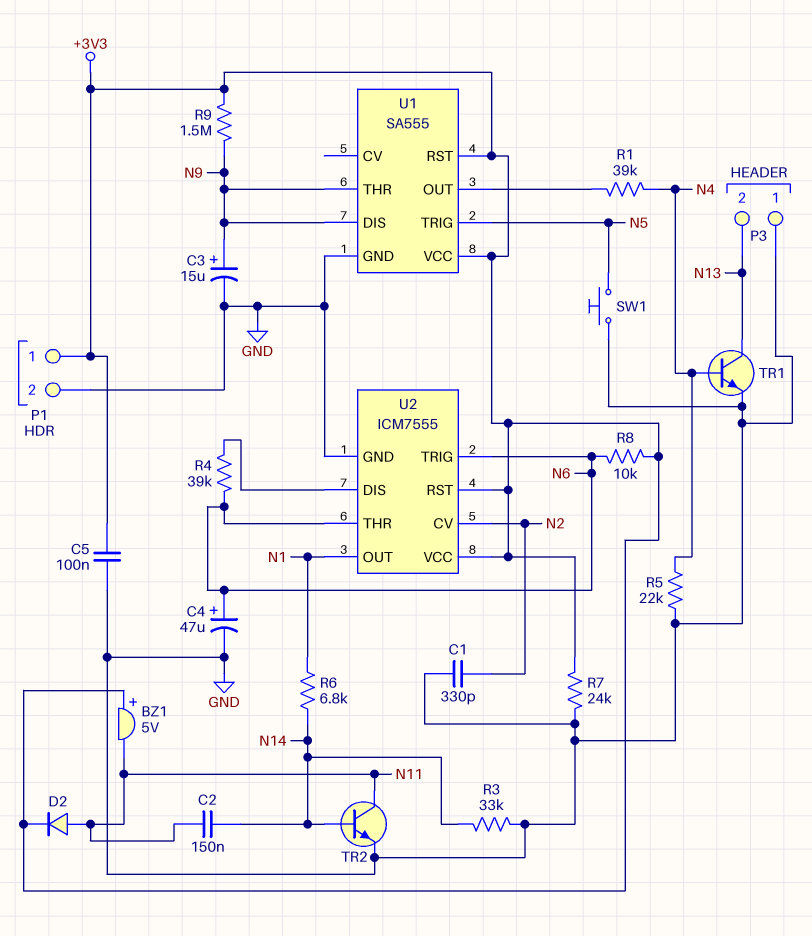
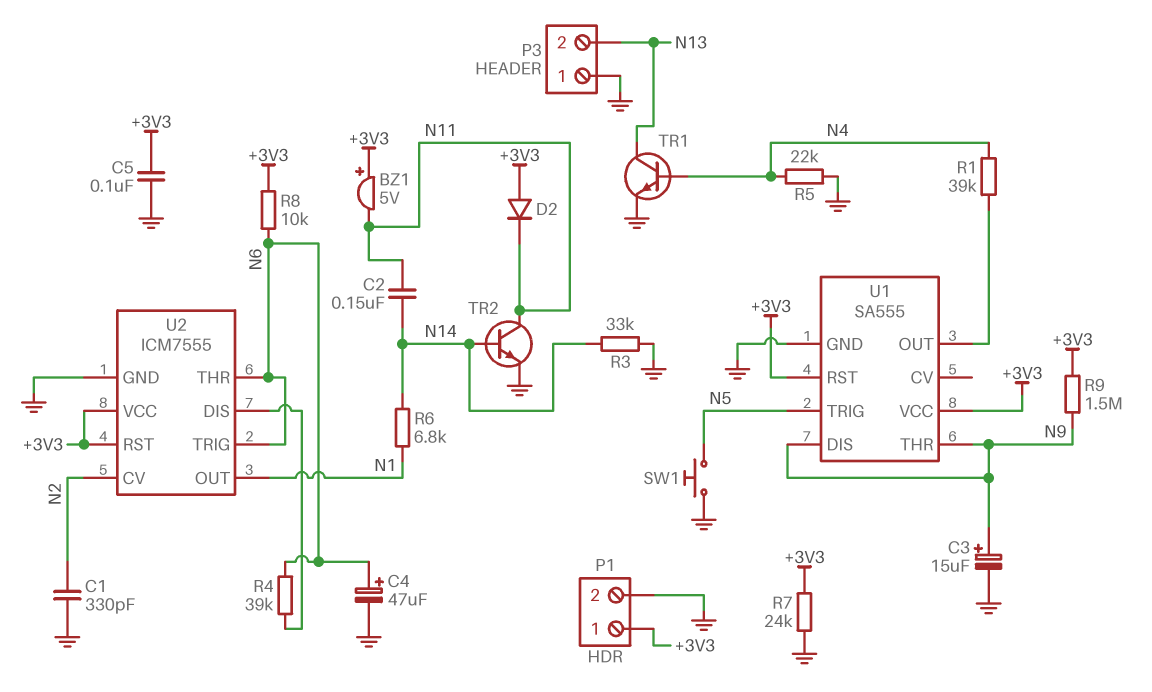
D2: diode (A N11, K +3V3) -> diode (A +3V3, K N11)

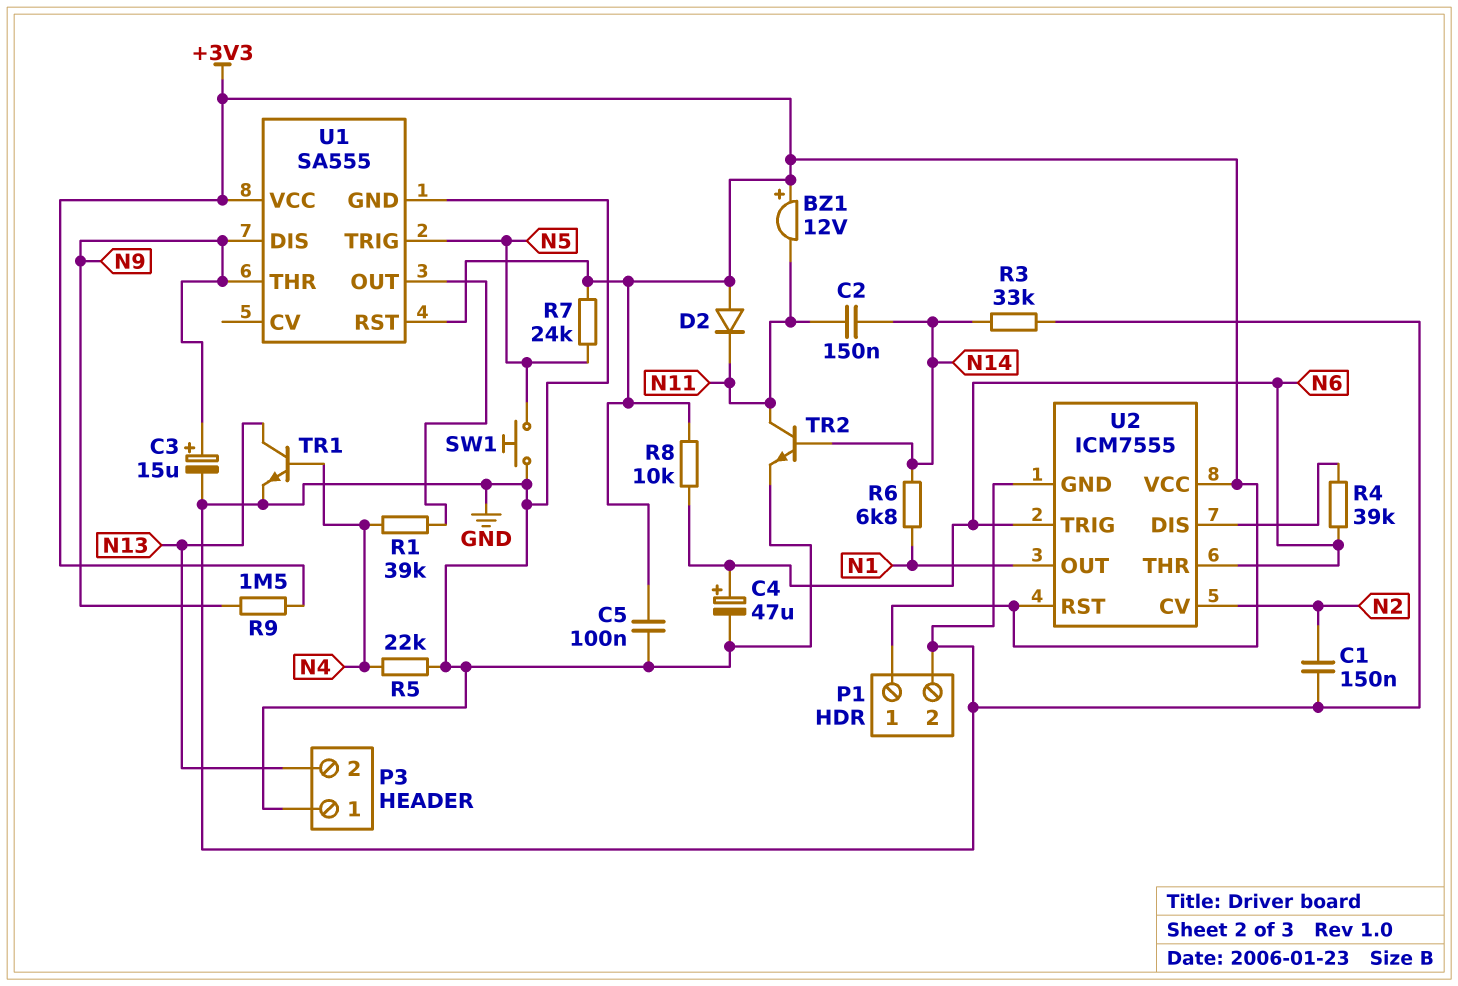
BZ1: buzzer 5V (plus +3V3, minus N11) -> buzzer 12V (plus +3V3, minus N11)
C1: 330pF (GND, N2) -> 150nF (GND, N2)
R7: 24k (+3V3, GND) -> 24k (+3V3, N5)

